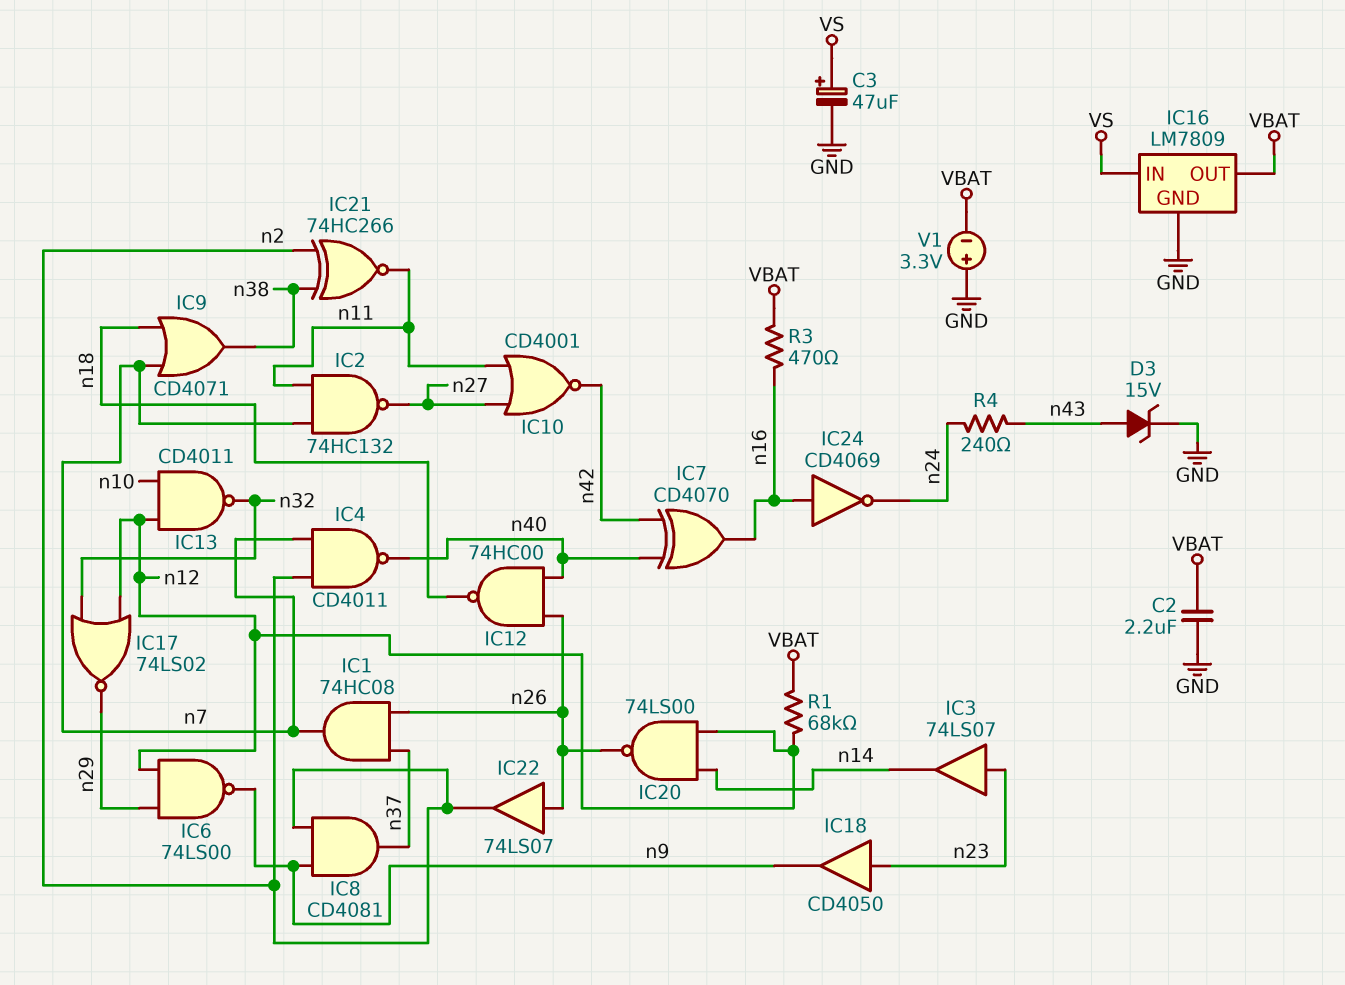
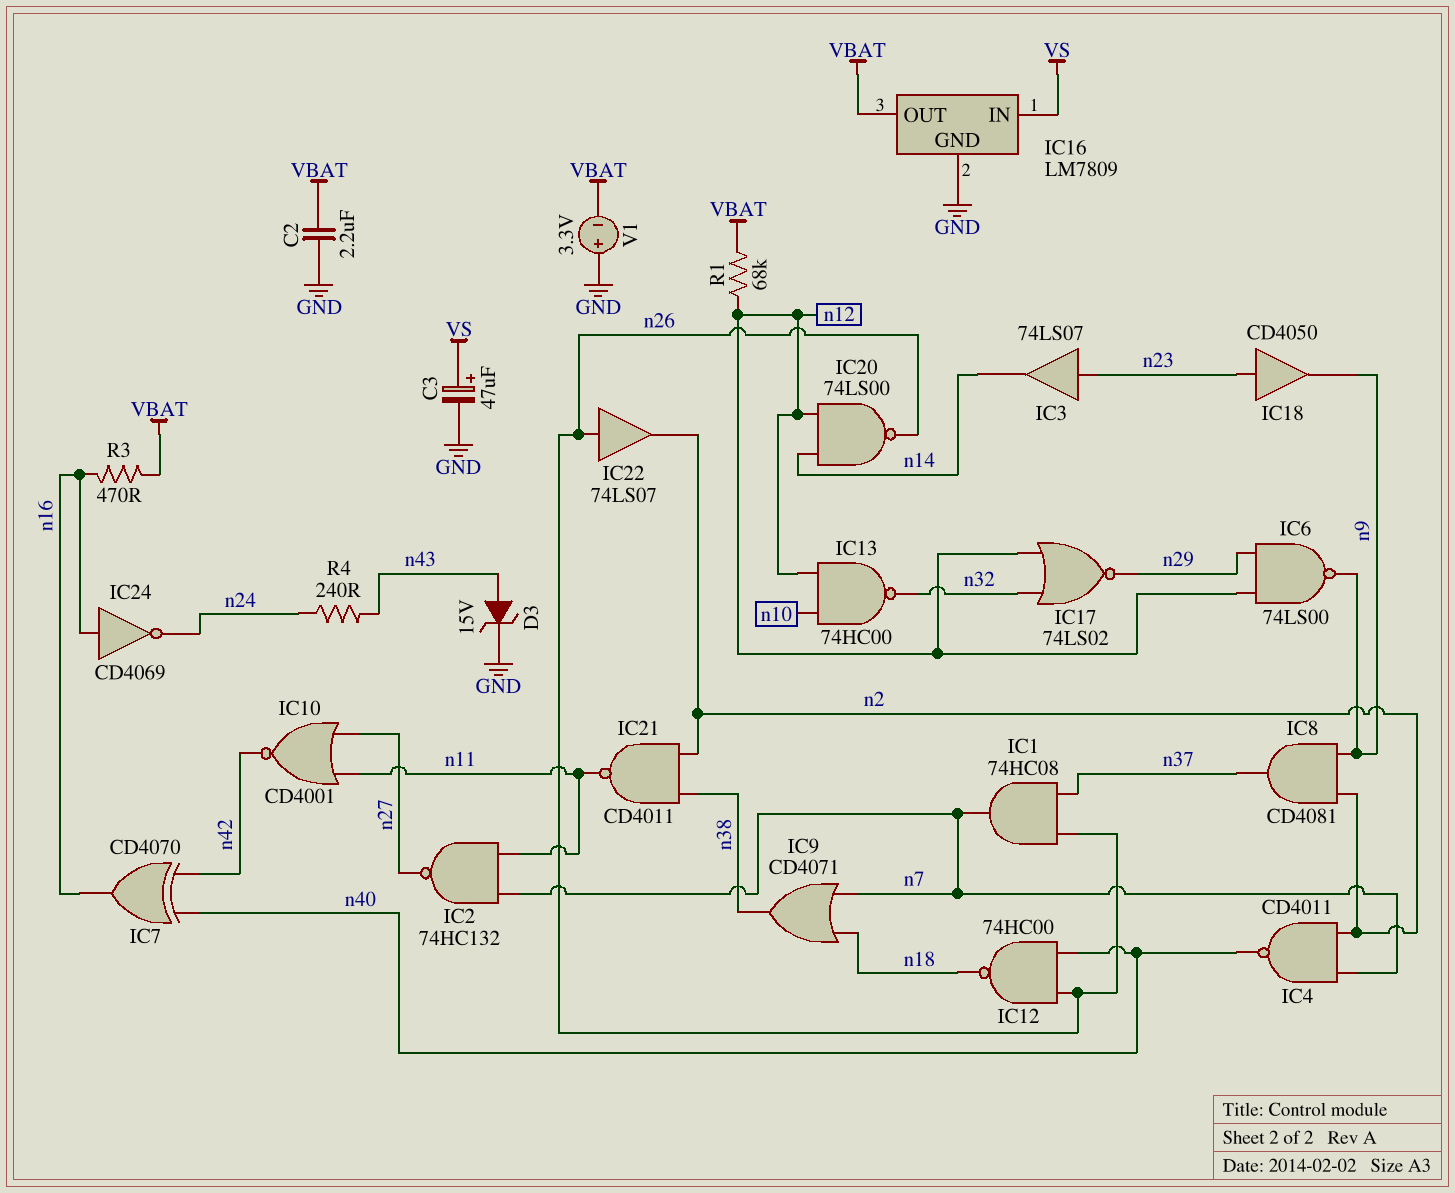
IC13: NAND CD4011 (in n10, in n12, out n32) -> NAND 74HC00 (in n10, in n12, out n32)
IC21: XNOR 74HC266 (in n2, in n38, out n11) -> NAND CD4011 (in n2, in n38, out n11)

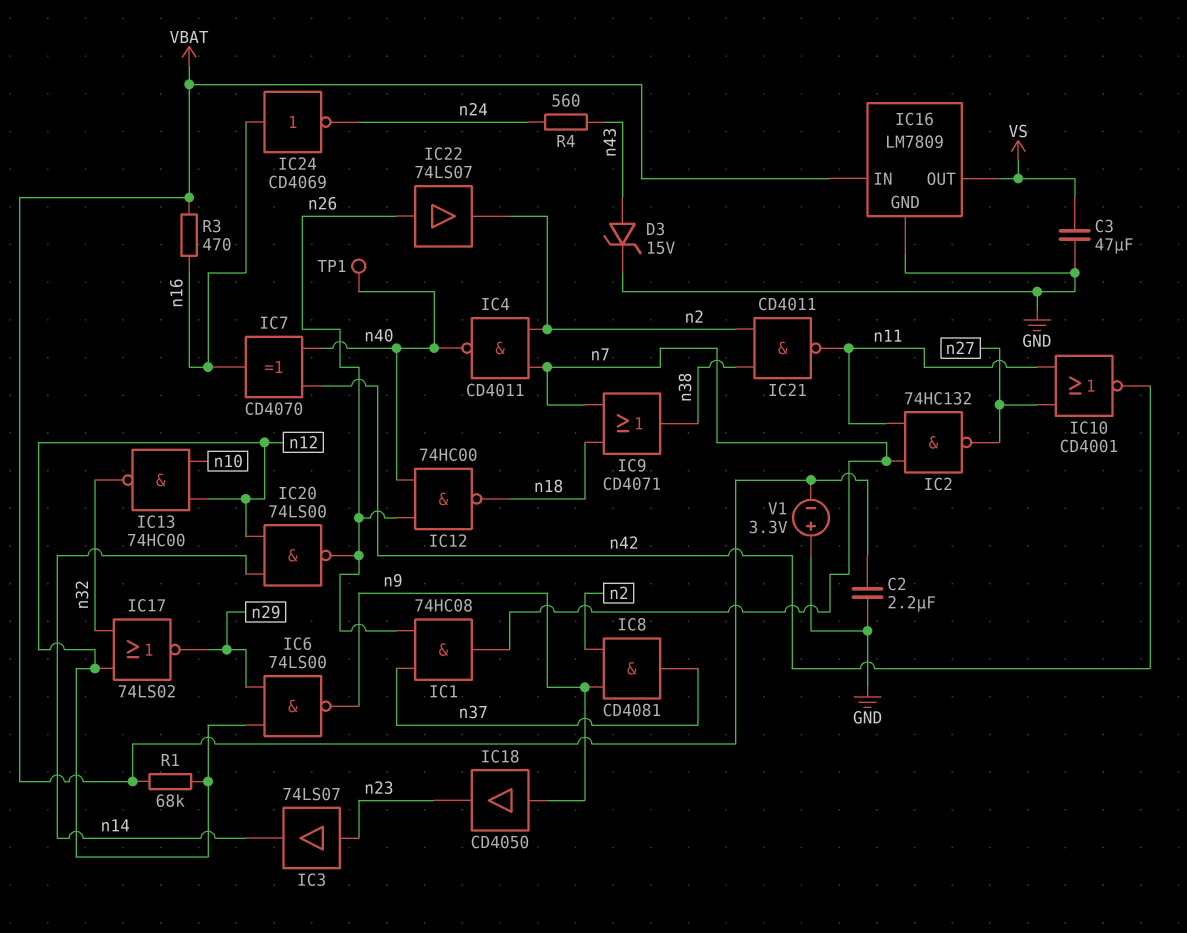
C3: 47uF (plus VS, minus GND) -> 47uF (GND, VS)
IC16 pin IN: VS -> VBAT
IC16 pin OUT: VBAT -> VS
IC18: buffer CD4050 (in n23, out n9) -> buffer CD4050 (in n9, out n23)
R4: 240 (n24, n43) -> 560 (n24, n43)
TP1: none -> test point (n40)

